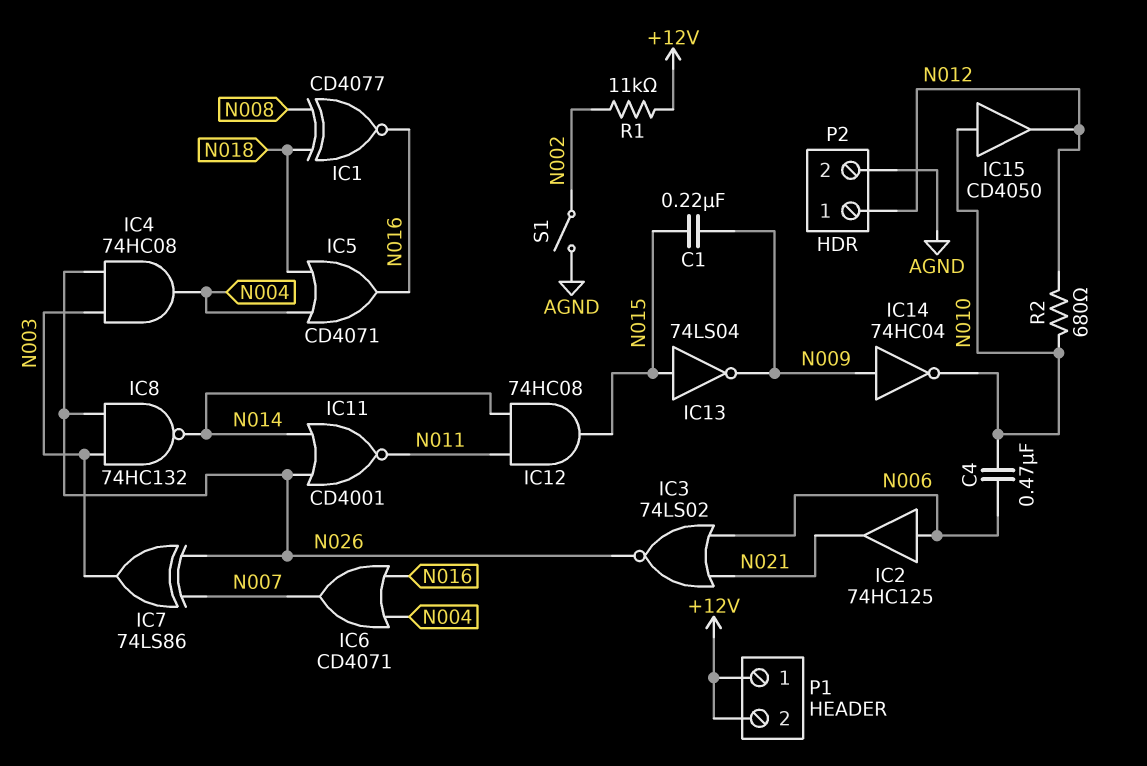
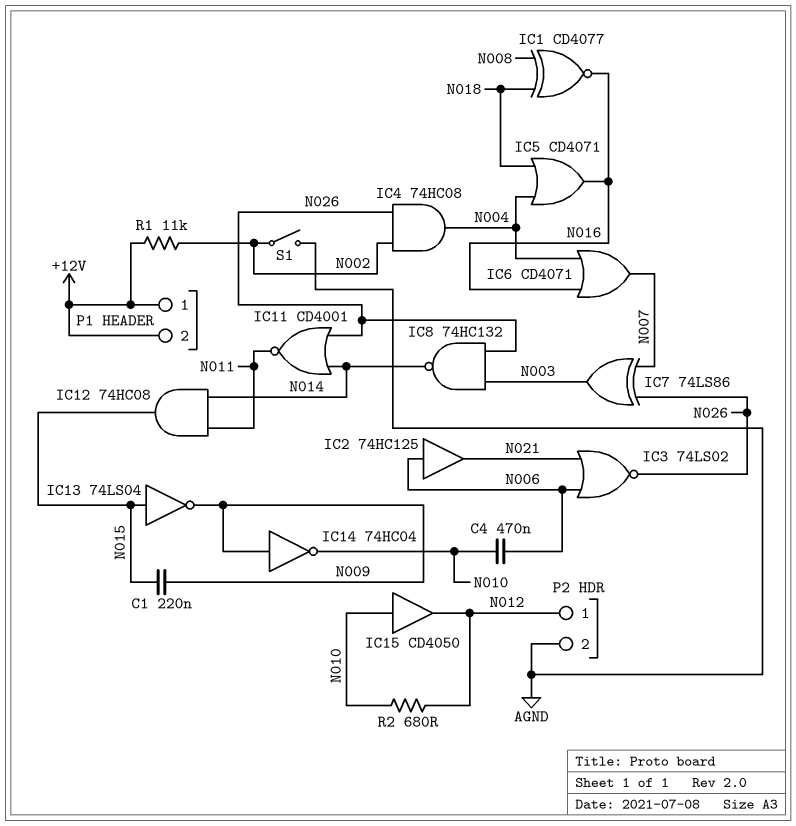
IC4: AND 74HC08 (in N003, in N026, out N004) -> AND 74HC08 (in N002, in N026, out N004)

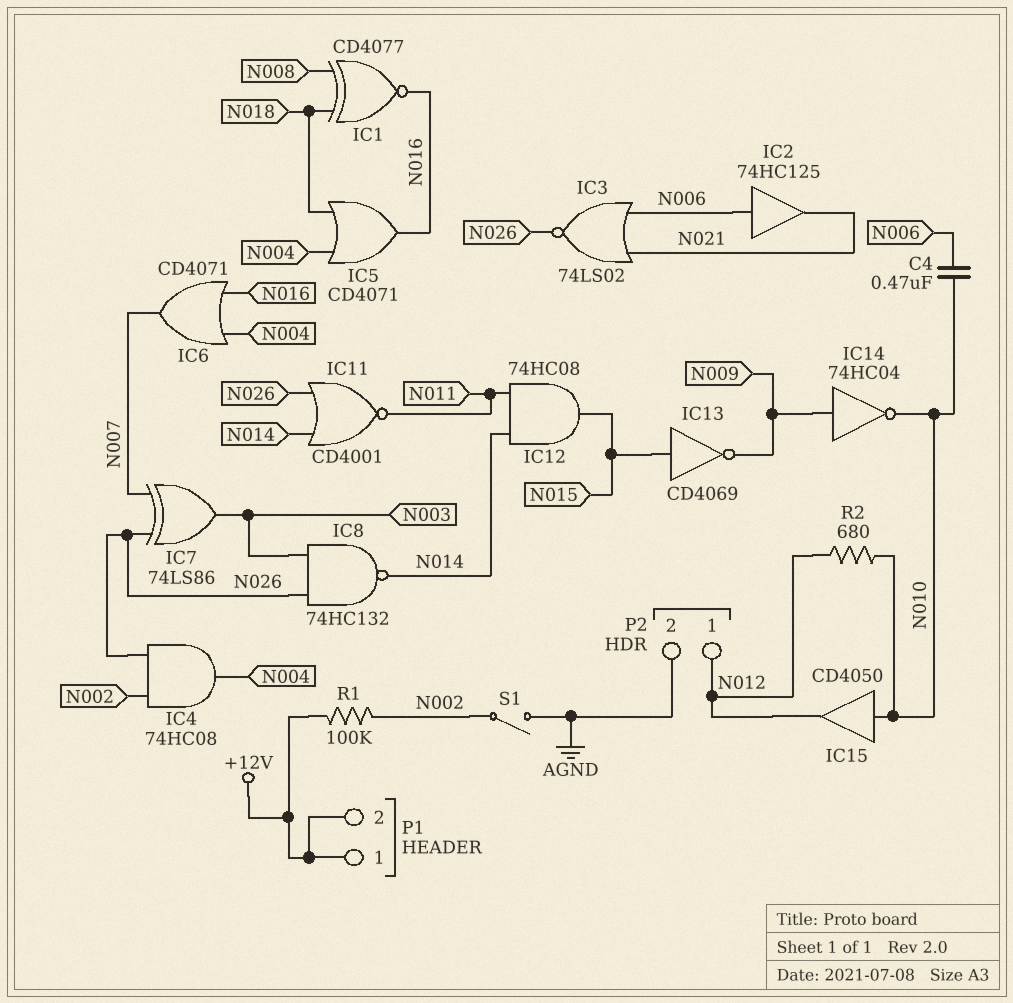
C1: 220nF (N009, N015) -> none
IC13: NOT 74LS04 (in N015, out N009) -> NOT CD4069 (in N015, out N009)
R1: 11k (+12V, N002) -> 100k (+12V, N002)

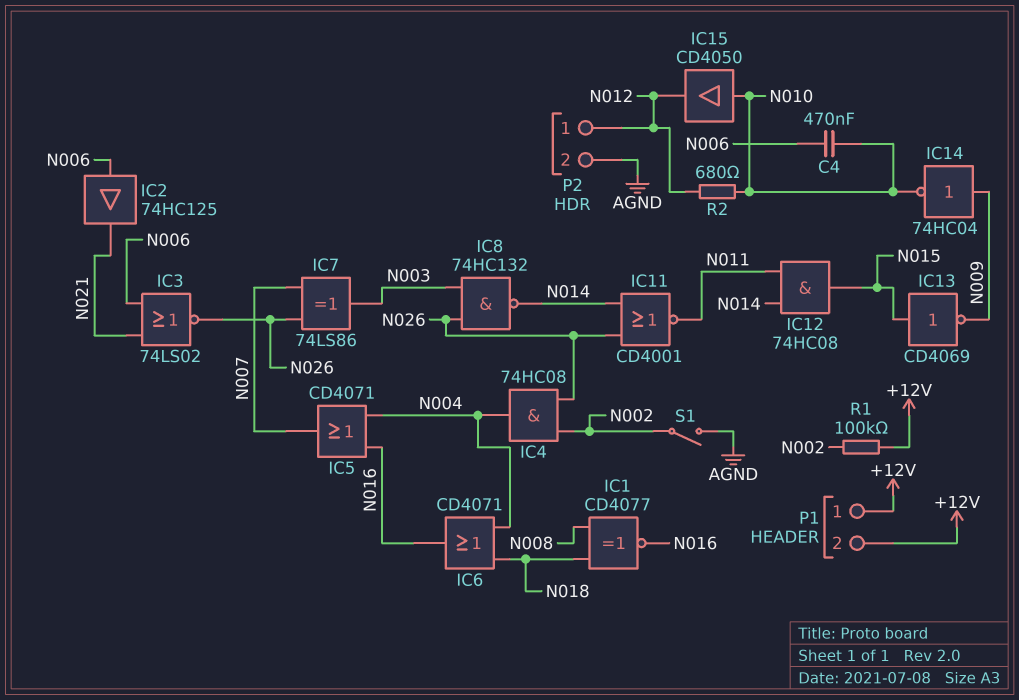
IC5: OR CD4071 (in N004, in N018, out N016) -> OR CD4071 (in N004, in N016, out N007)
IC6: OR CD4071 (in N004, in N016, out N007) -> OR CD4071 (in N004, in N018, out N016)

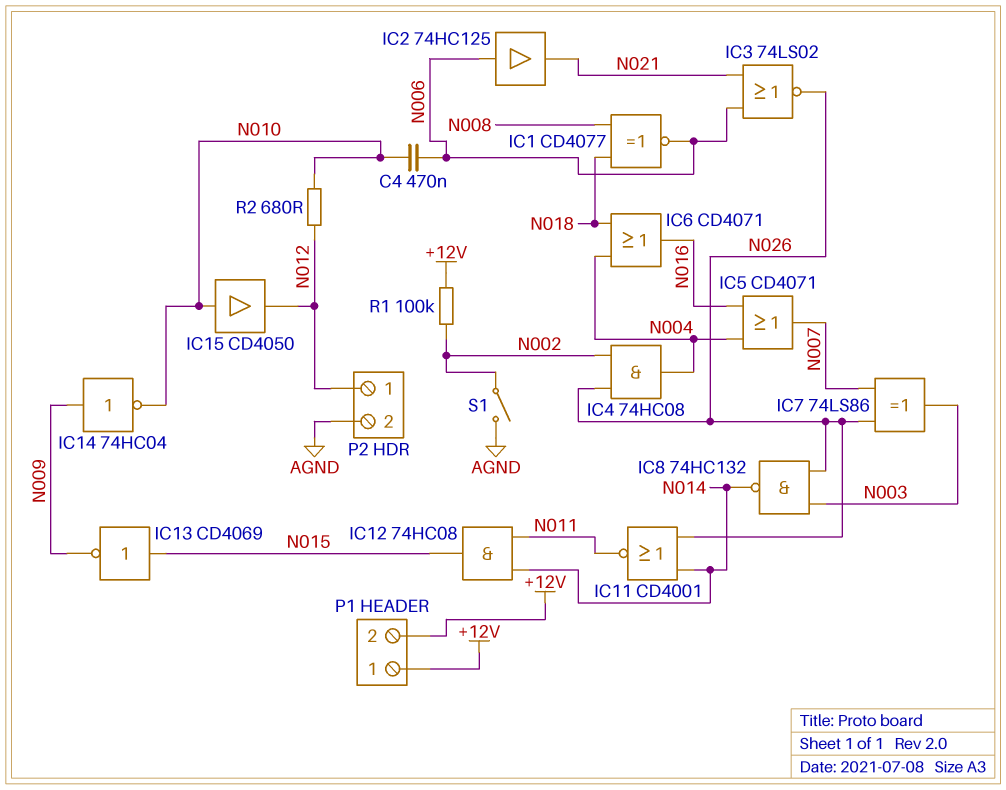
IC1: XNOR CD4077 (in N008, in N018, out N016) -> XNOR CD4077 (in N008, in N018, out N006)

